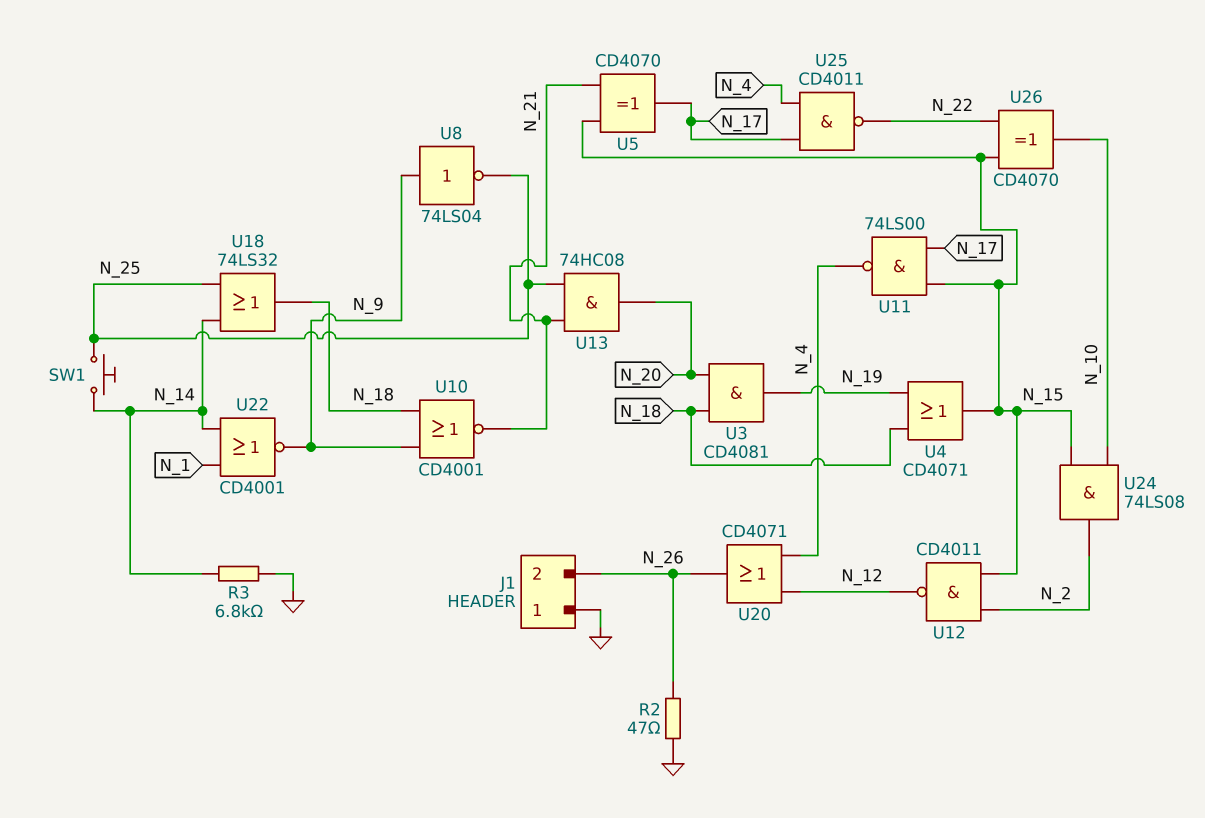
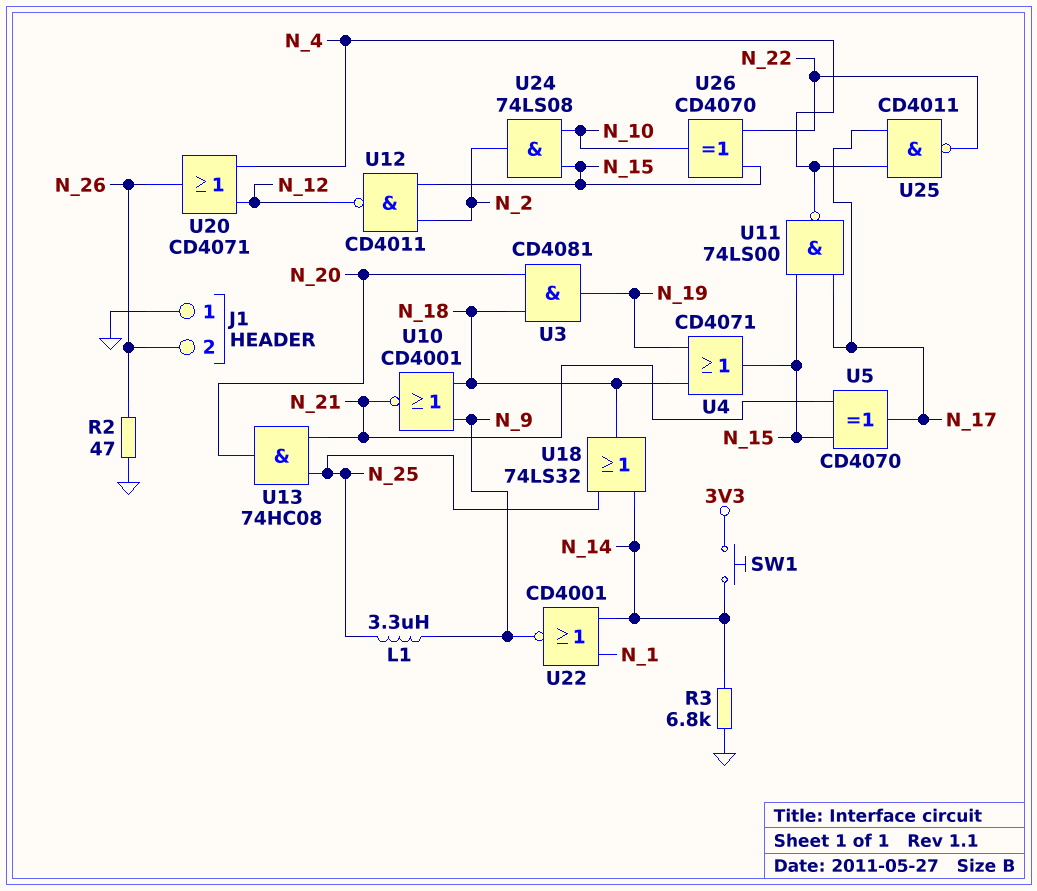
L1: none -> 3.3uH (N_9, N_25)
SW1: button (N_14, N_25) -> button (3V3, N_14)
U8: NOT 74LS04 (in N_9, out N_25) -> none

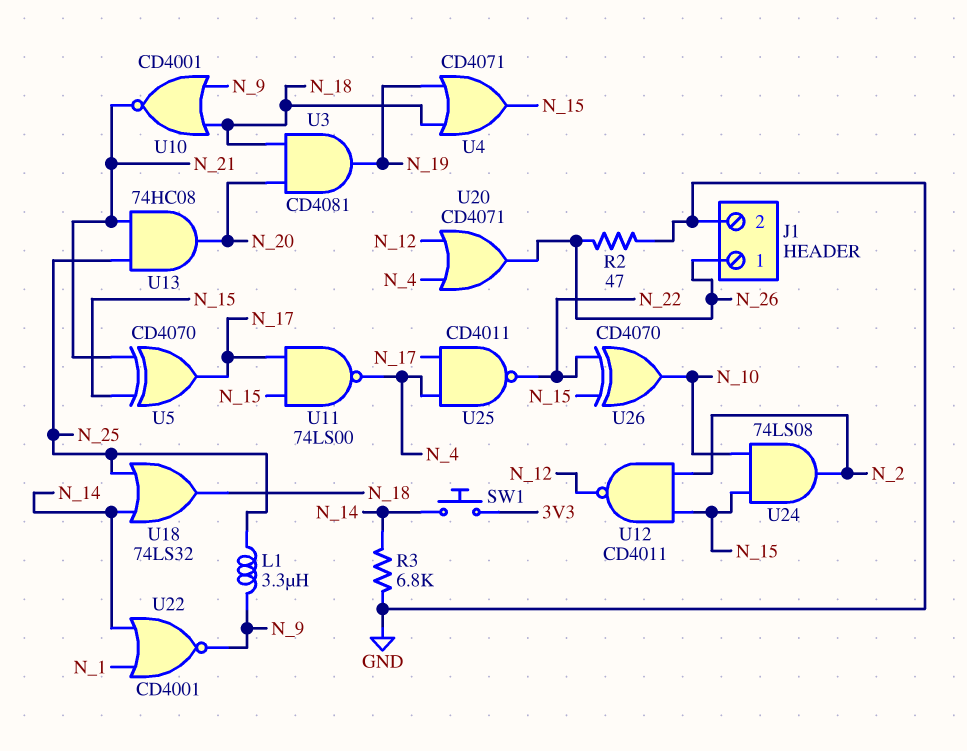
J1 pin 1: GND -> N_26
J1 pin 2: N_26 -> GND

